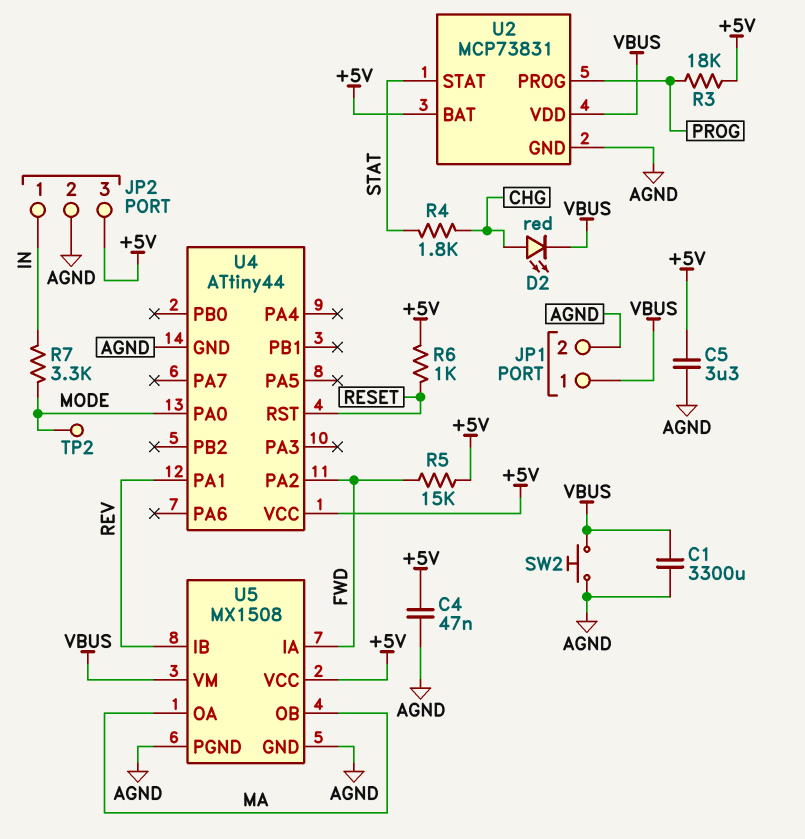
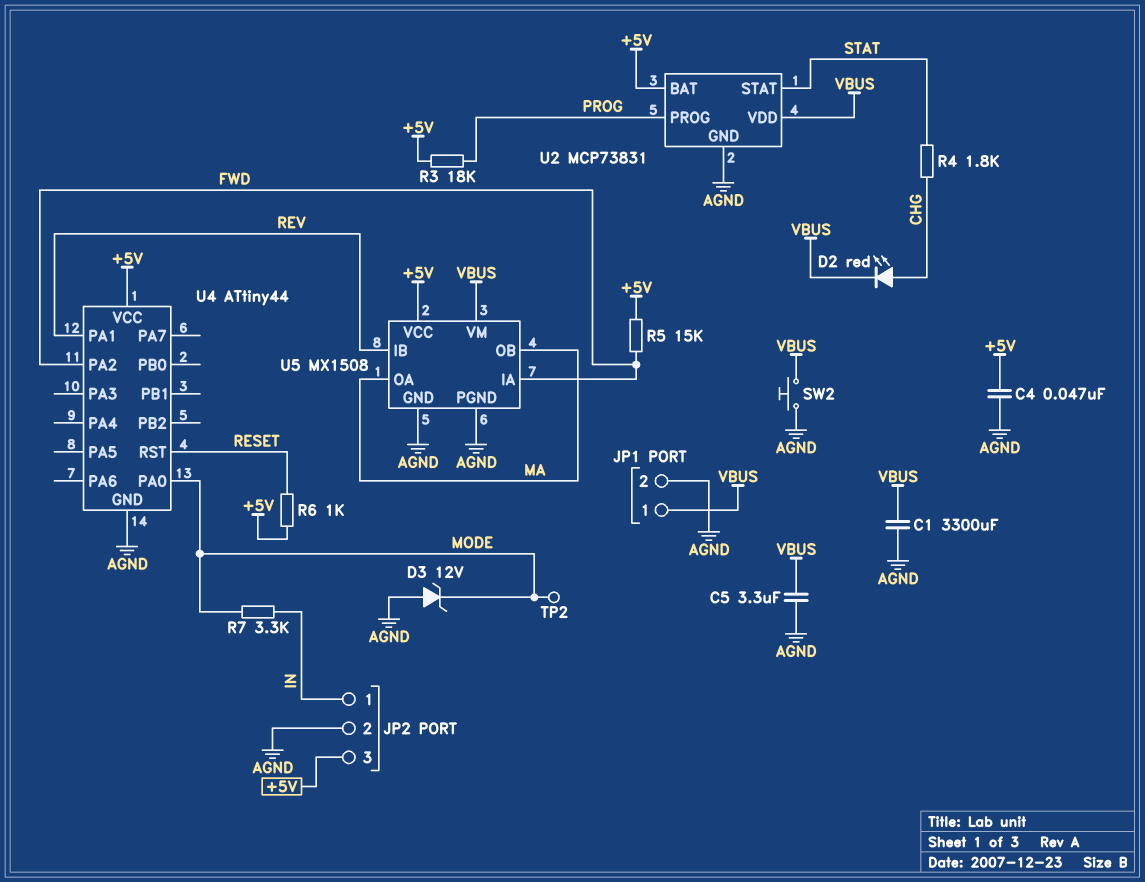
C5: 3.3uF (+5V, AGND) -> 3.3uF (AGND, VBUS)
D3: none -> zener 12V (A AGND, K MODE)

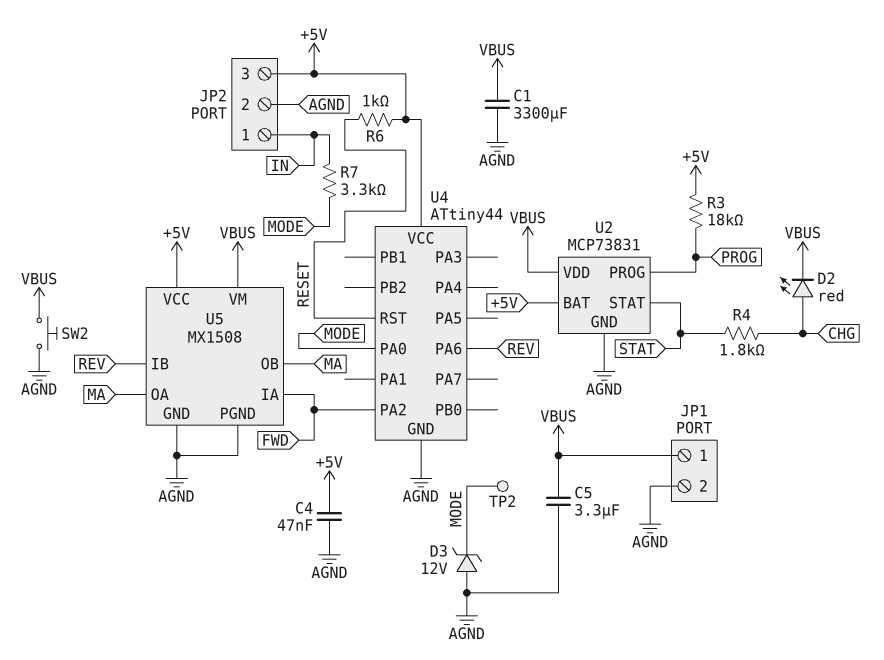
R5: 15k (+5V, FWD) -> none
U4 pin PA1: REV -> none
U4 pin PA6: none -> REV

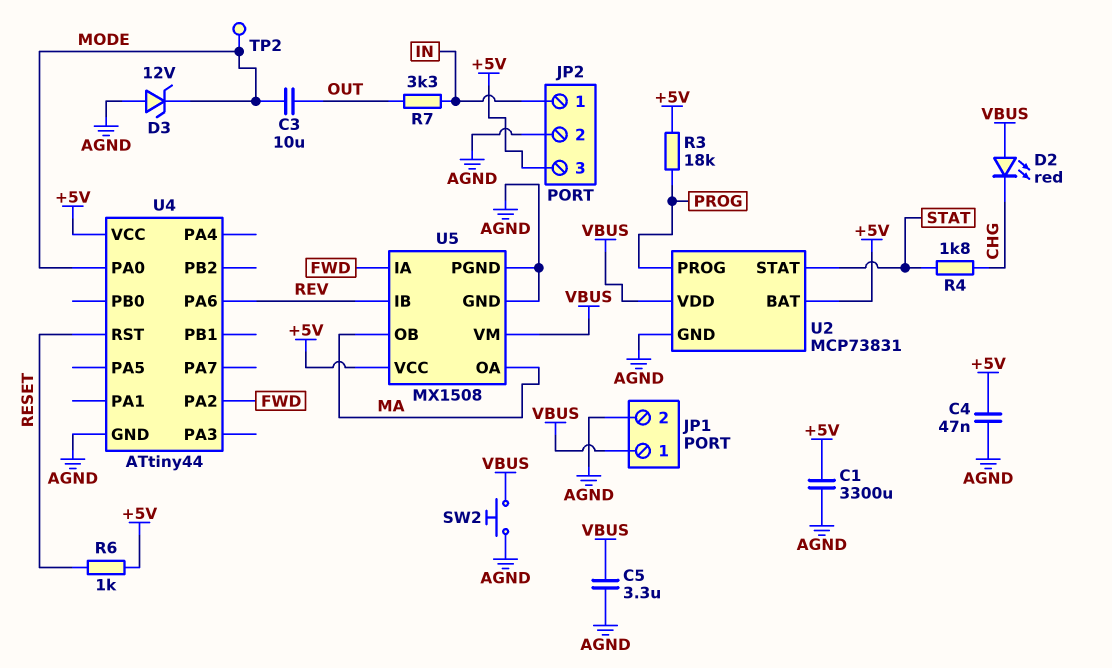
C1: 3300uF (AGND, VBUS) -> 3300uF (+5V, AGND)
C3: none -> 10uF (MODE, OUT)
D2: LED red (A CHG, K VBUS) -> LED red (A VBUS, K CHG)
R7: 3.3k (IN, MODE) -> 3.3k (IN, OUT)

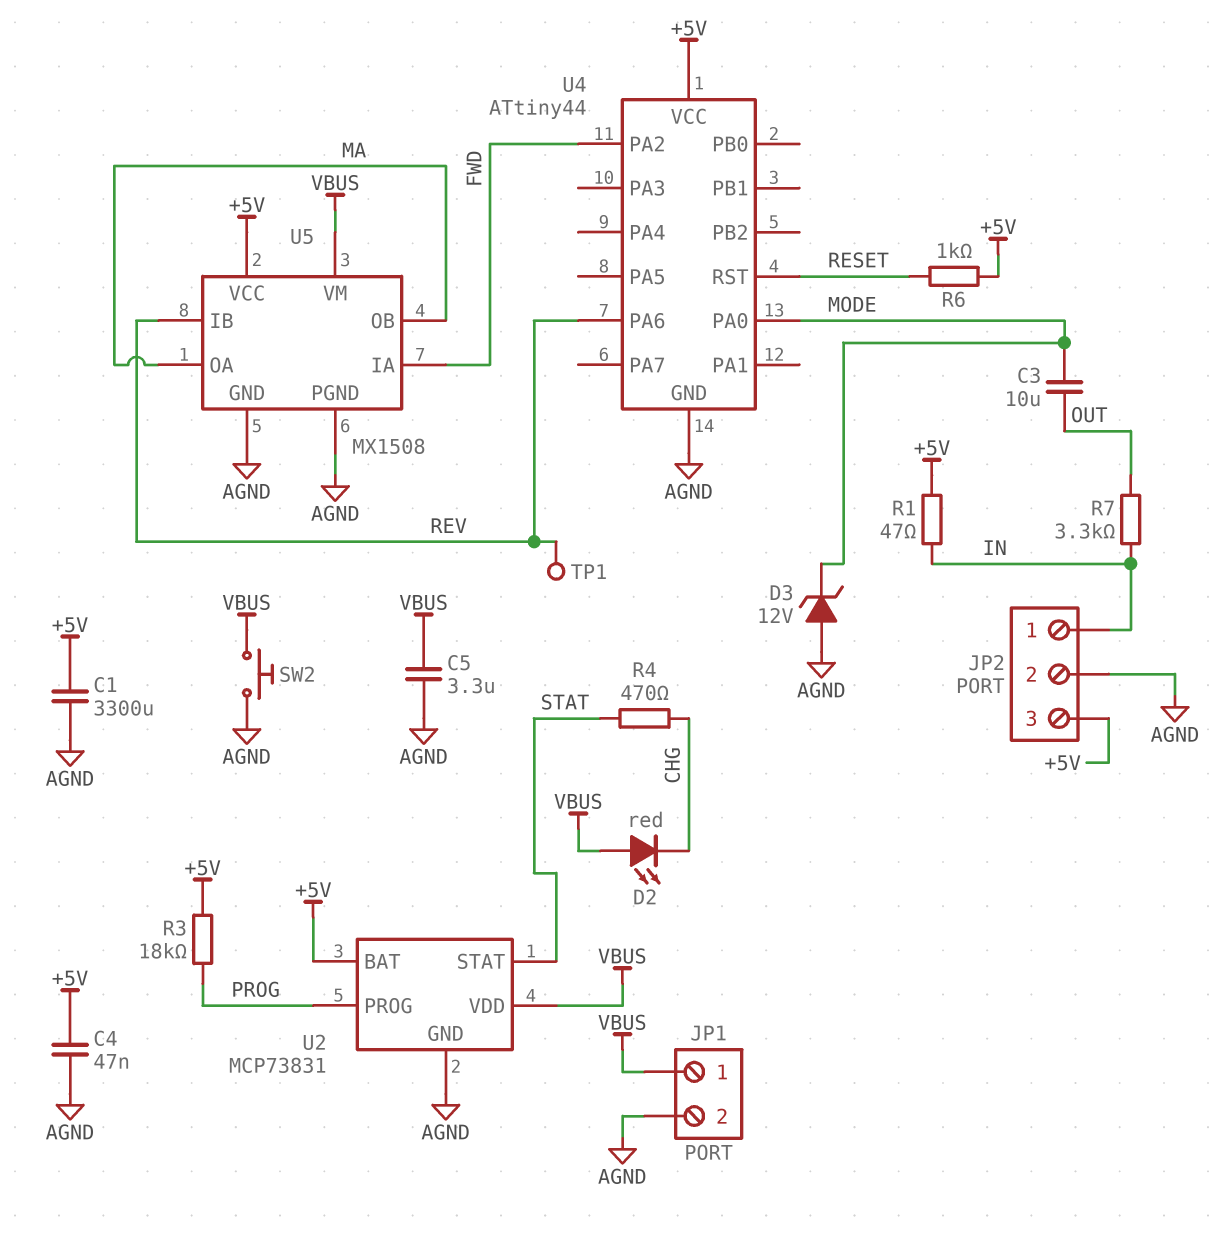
R1: none -> 47 (+5V, IN)
R4: 1.8k (CHG, STAT) -> 470 (CHG, STAT)
TP1: none -> test point (REV)
TP2: test point (MODE) -> none

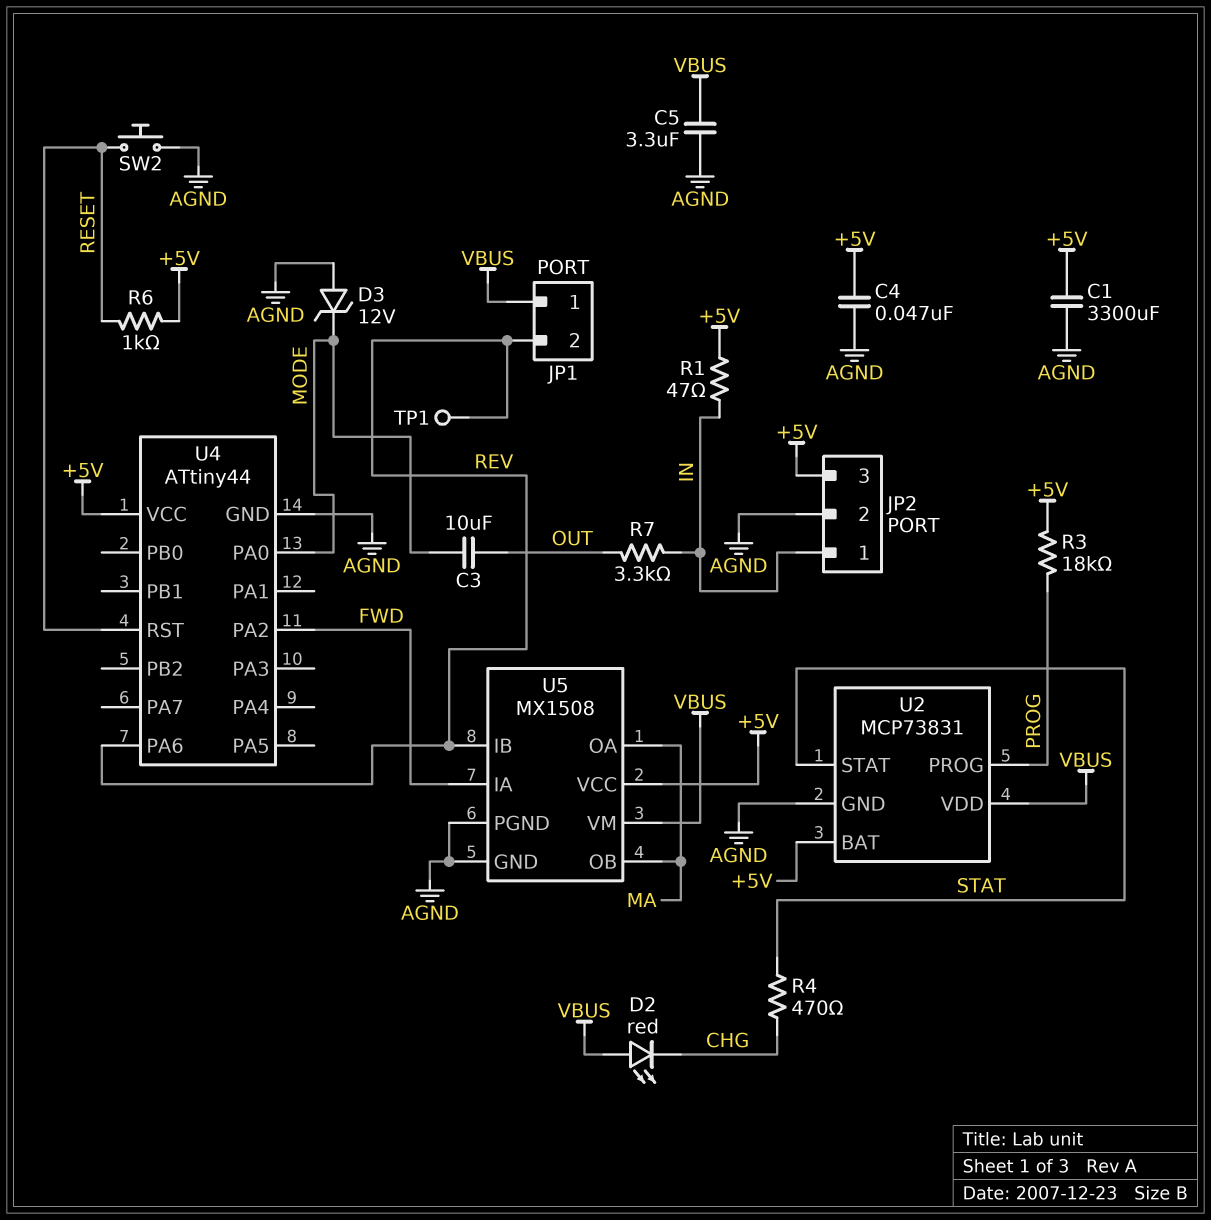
JP1 pin 2: AGND -> REV
SW2: button (AGND, VBUS) -> button (AGND, RESET)

